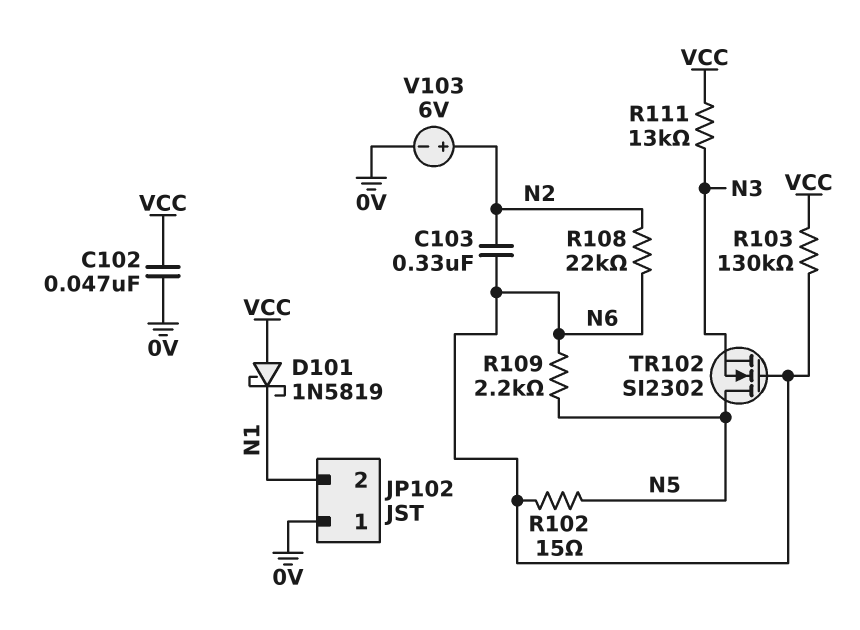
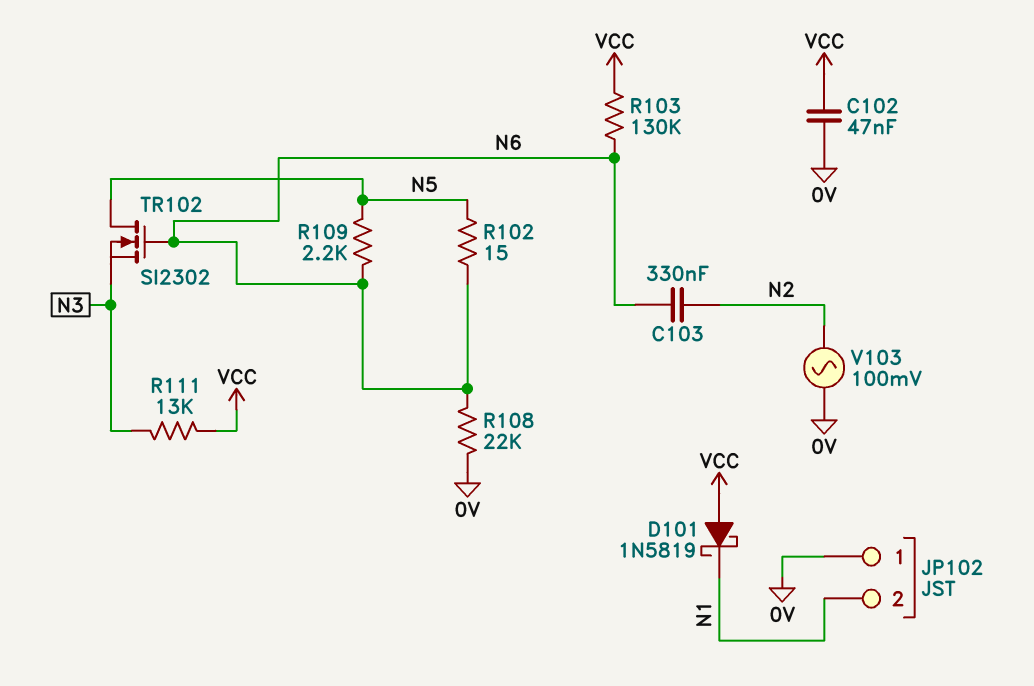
R108: 22k (N2, N6) -> 22k (0V, N6)
V103: 6V (plus N2, minus 0V) -> AC 100mV (0V, N2)

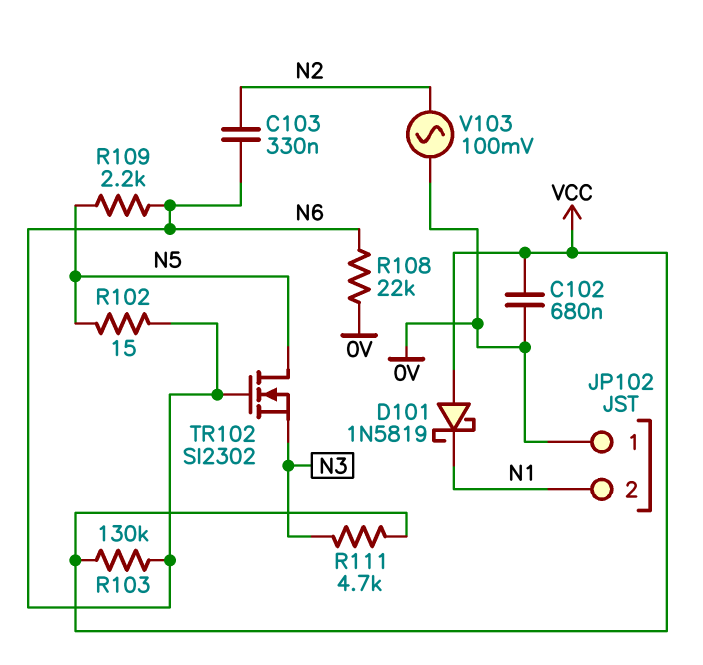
C102: 47nF (0V, VCC) -> 680nF (0V, VCC)
R111: 13k (N3, VCC) -> 4.7k (N3, VCC)

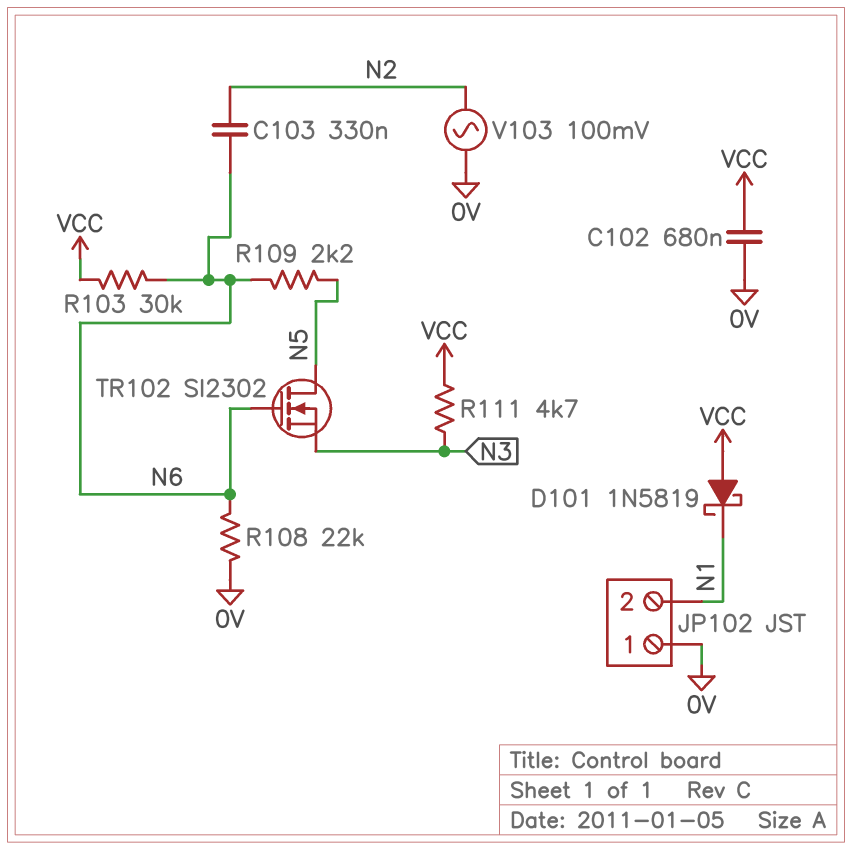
R102: 15 (N5, N6) -> none
R103: 130k (N6, VCC) -> 30k (N6, VCC)

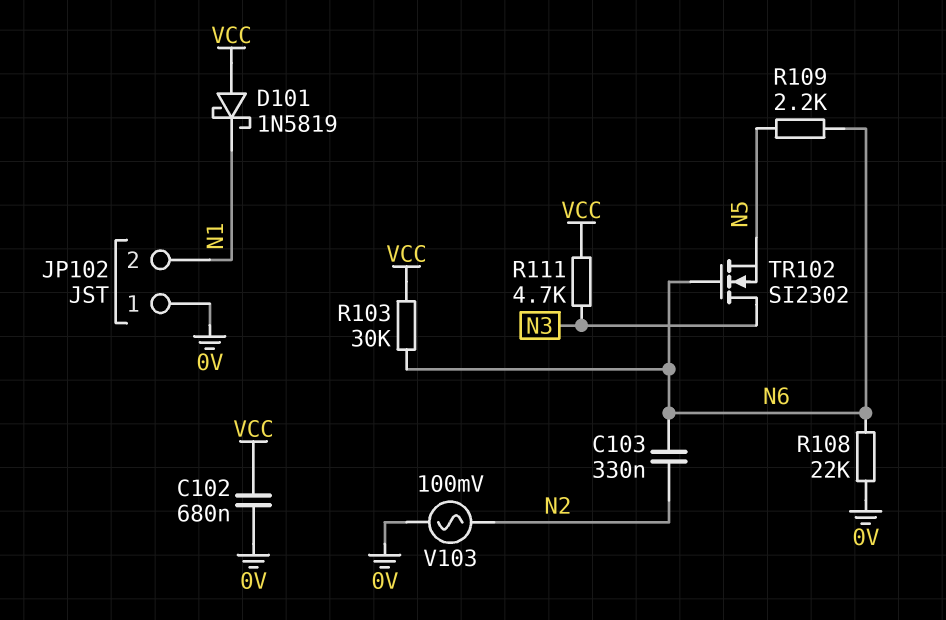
TR102: NMOS SI2302 (G N6, D N5, S N3) -> NMOS SI2302 (G N6, D N3, S N5)

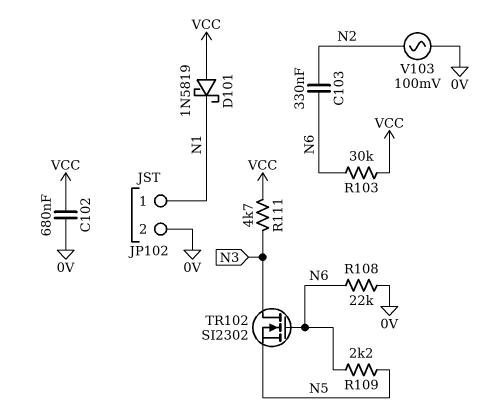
JP102 pin 1: 0V -> N1
JP102 pin 2: N1 -> 0V

